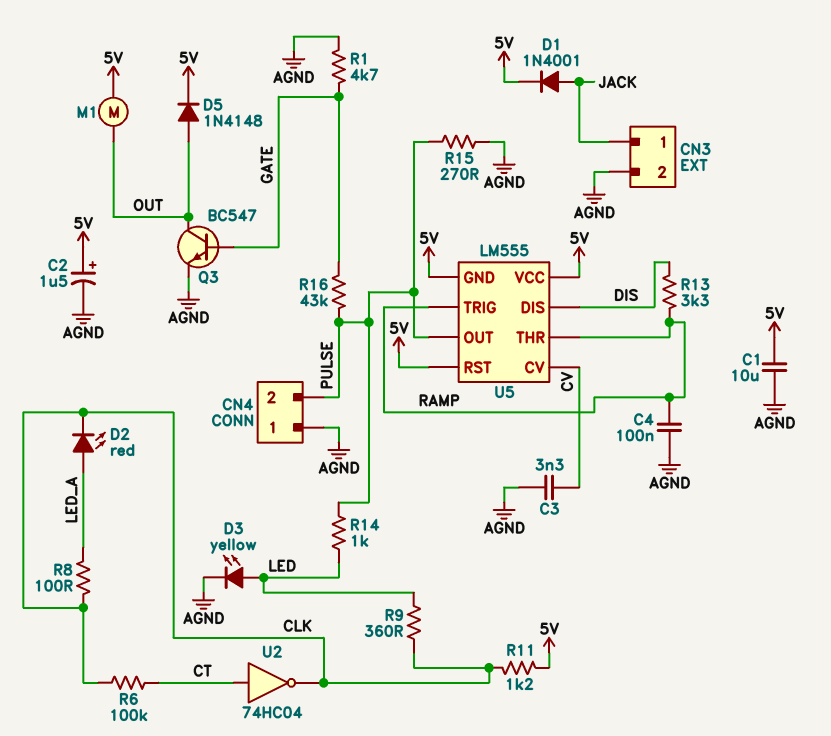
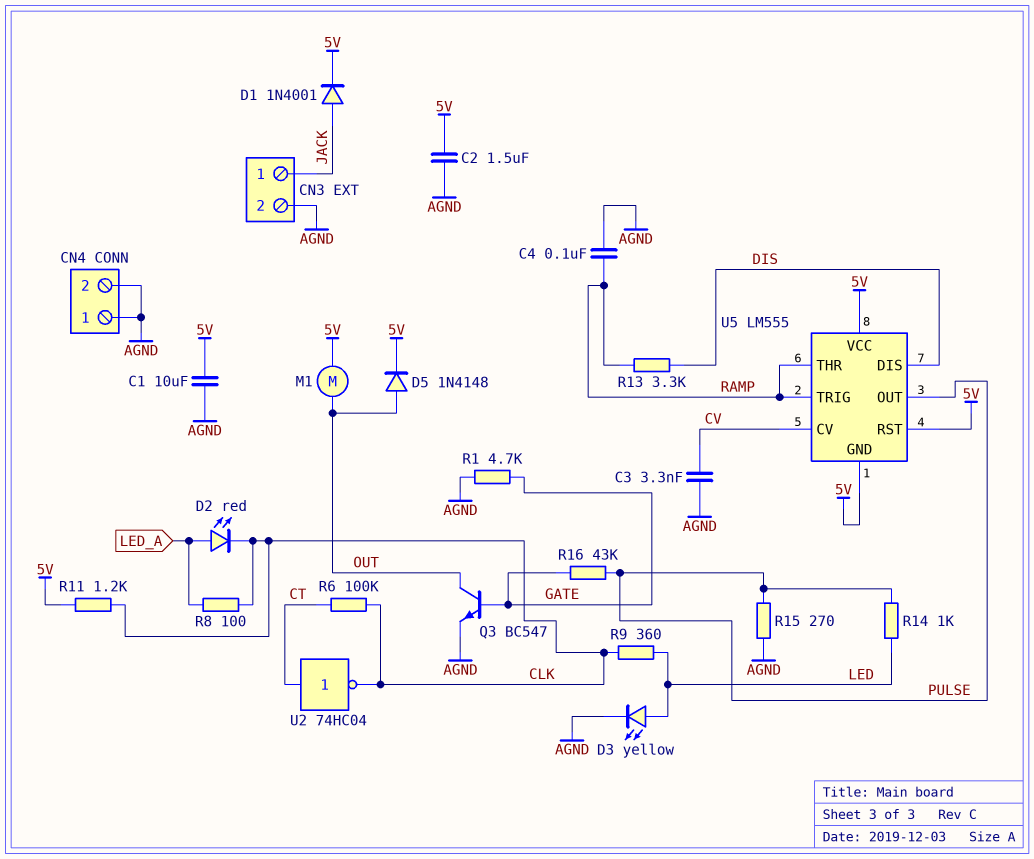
C2: 1.5uF (plus 5V, minus AGND) -> 1.5uF (5V, AGND)
CN4 pin 2: PULSE -> AGND

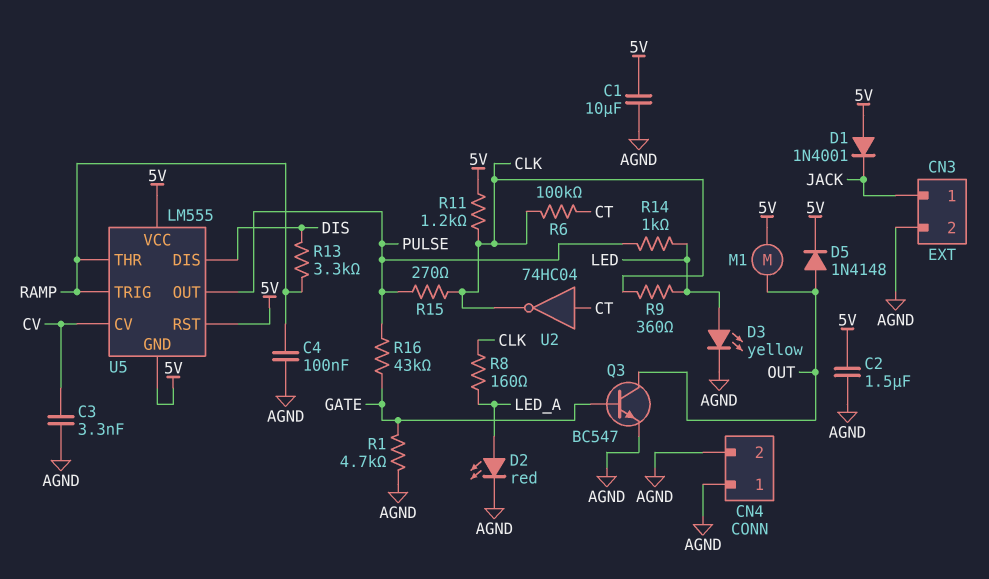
D1: diode 1N4001 (A JACK, K 5V) -> diode 1N4001 (A 5V, K JACK)
D2: LED red (A LED_A, K CLK) -> LED red (A LED_A, K AGND)
R8: 100 (CLK, LED_A) -> 160 (CLK, LED_A)
R15: 270 (AGND, PULSE) -> 270 (CLK, PULSE)

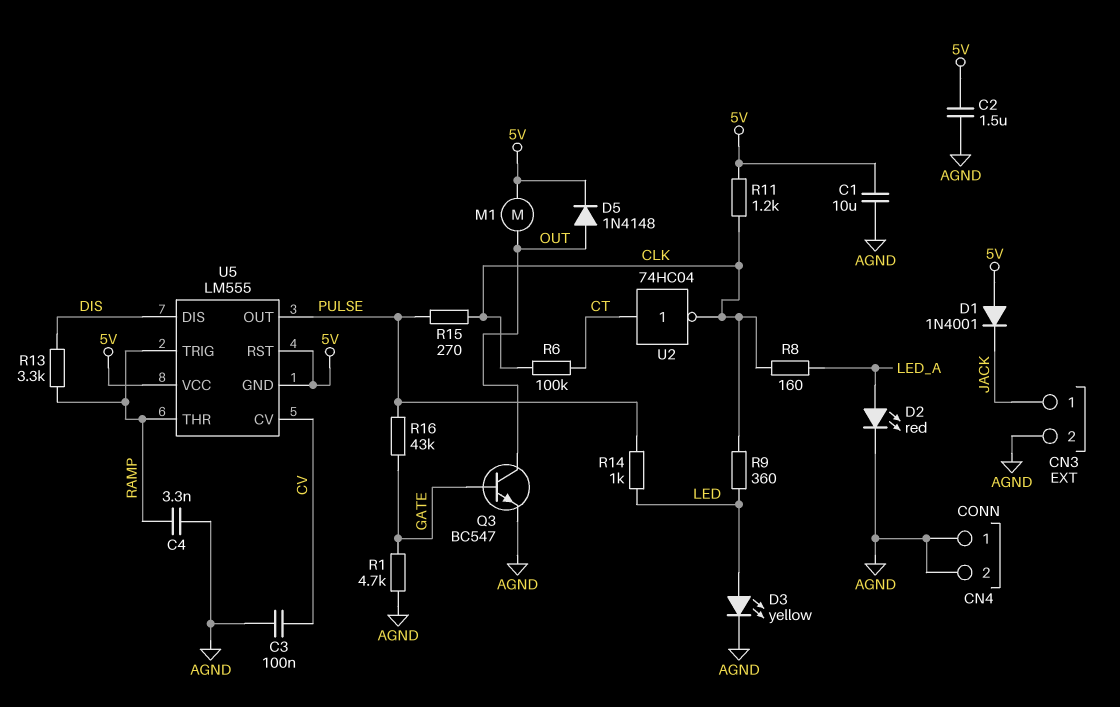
C3: 3.3nF (AGND, CV) -> 100nF (AGND, CV)
C4: 100nF (AGND, RAMP) -> 3.3nF (AGND, RAMP)

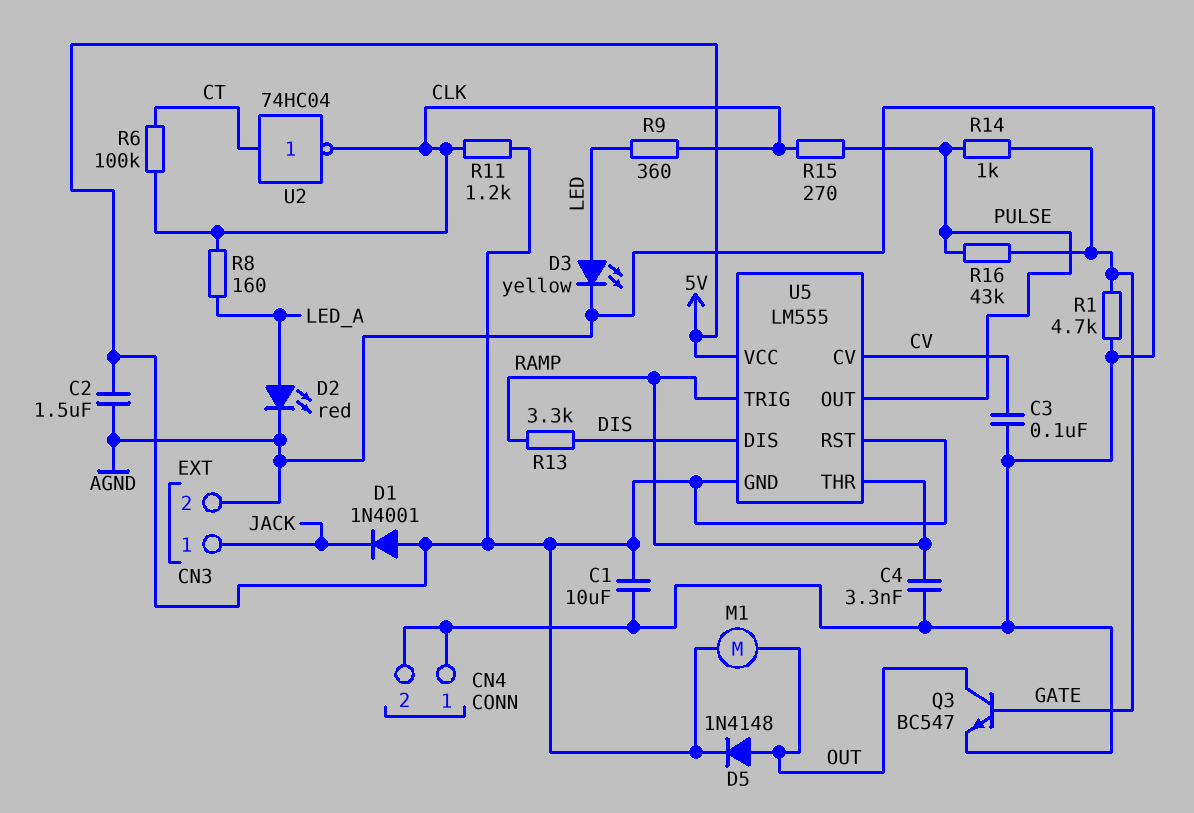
R14: 1k (LED, PULSE) -> 1k (GATE, PULSE)

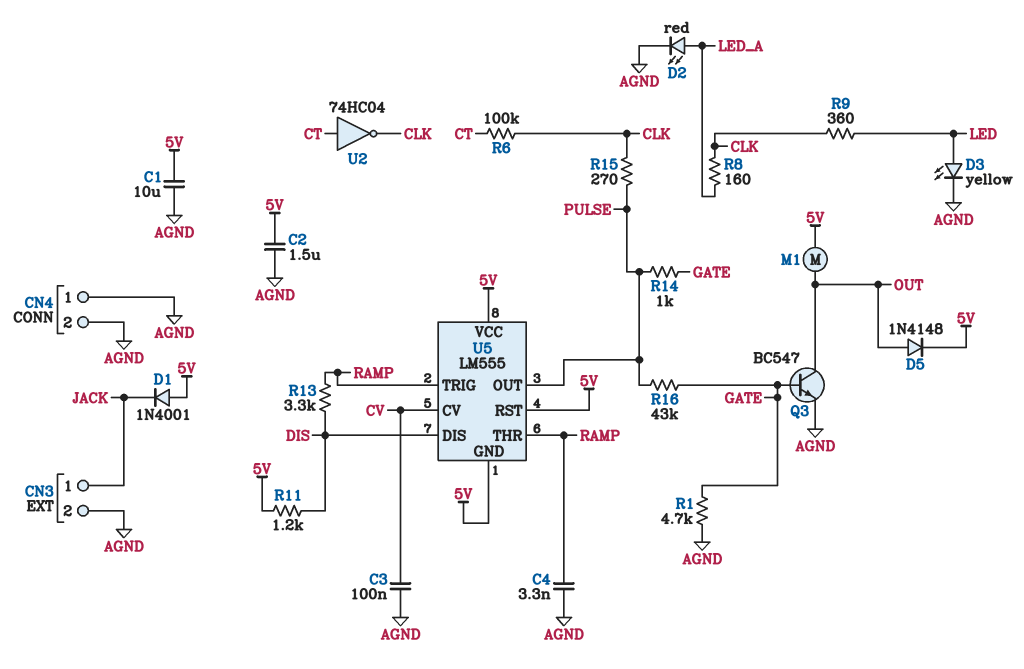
R11: 1.2k (5V, CLK) -> 1.2k (5V, DIS)

